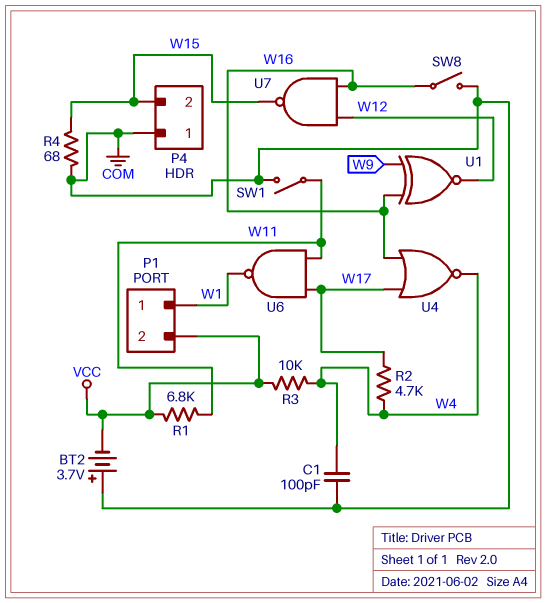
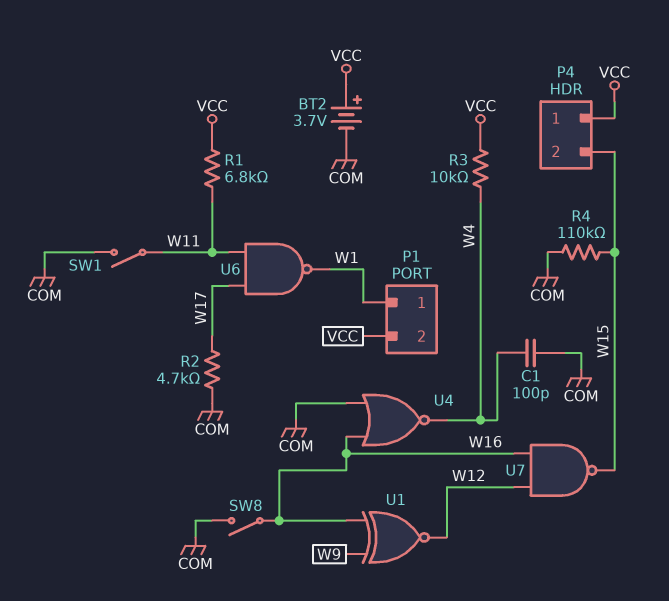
BT2: 3.7V (plus COM, minus VCC) -> 3.7V (plus VCC, minus COM)
P4 pin 1: COM -> VCC
R2: 4.7k (W4, W17) -> 4.7k (COM, W17)
R4: 68 (COM, W15) -> 110k (COM, W15)
U4: NOR (in W16, in W17, out W4) -> NOR (in COM, in W16, out W4)

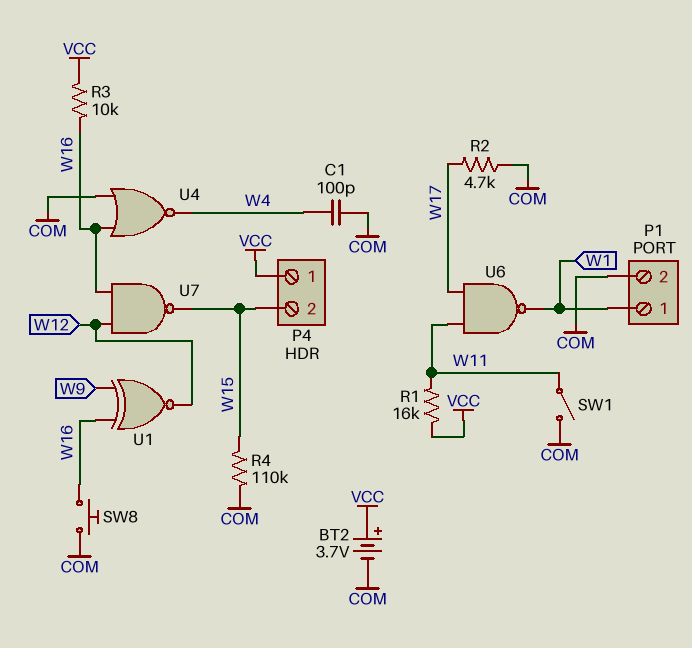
P1 pin 2: VCC -> COM
R1: 6.8k (VCC, W11) -> 16k (VCC, W11)
R3: 10k (VCC, W4) -> 10k (VCC, W16)
SW8: switch (COM, W16) -> button (COM, W16)

